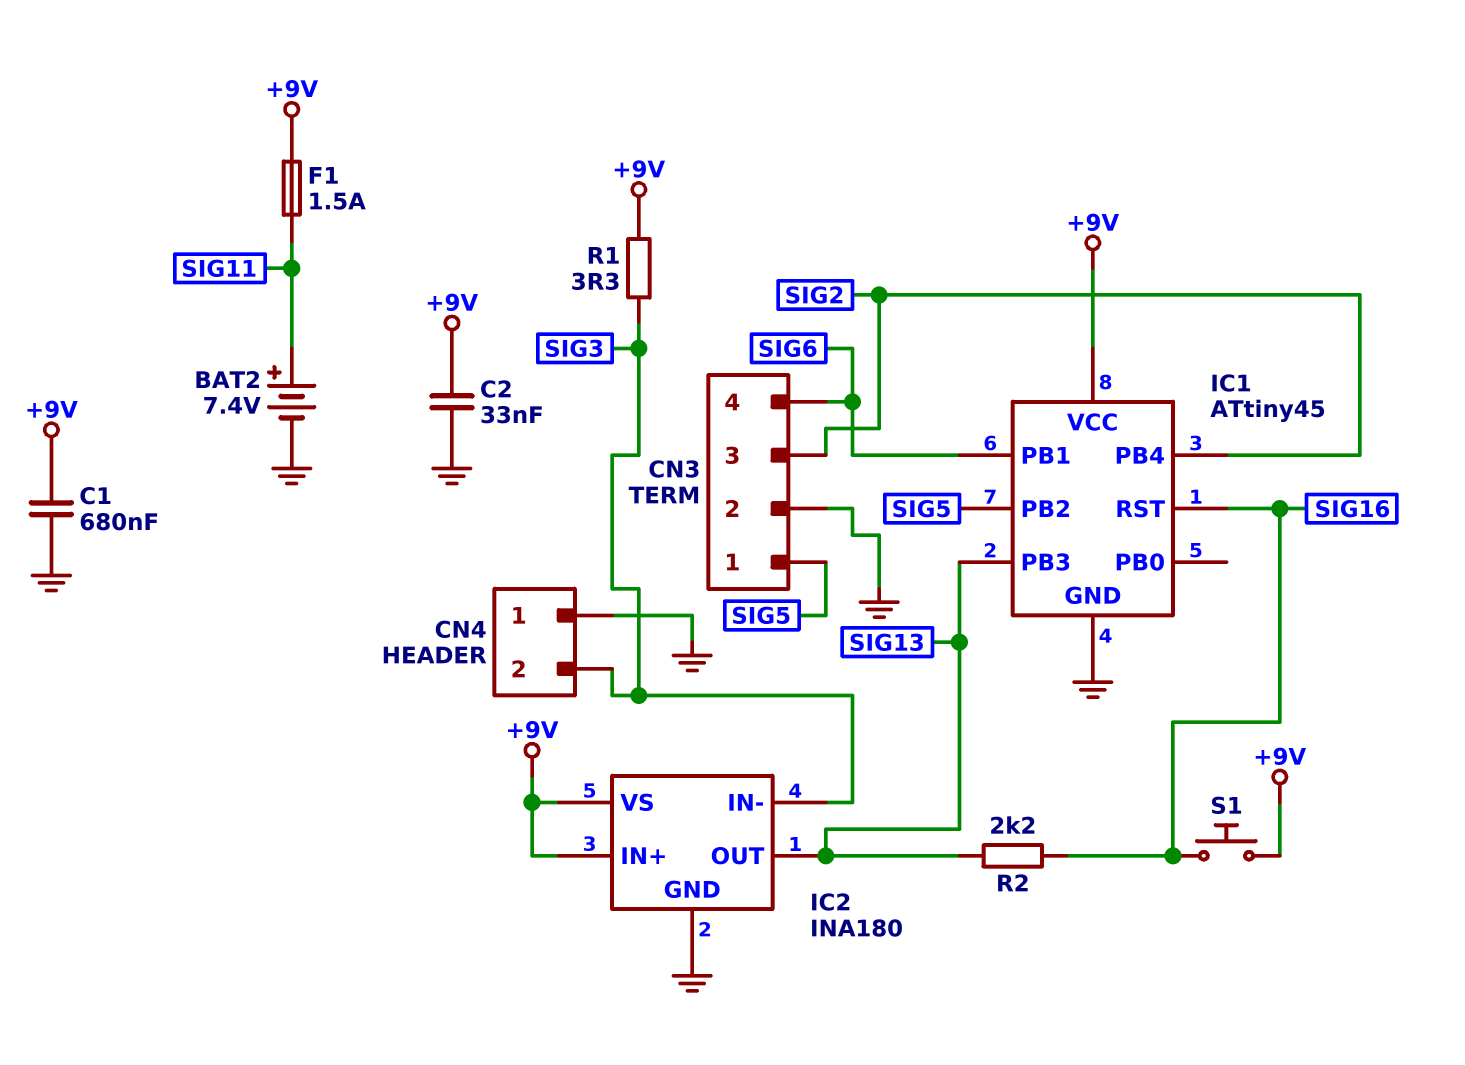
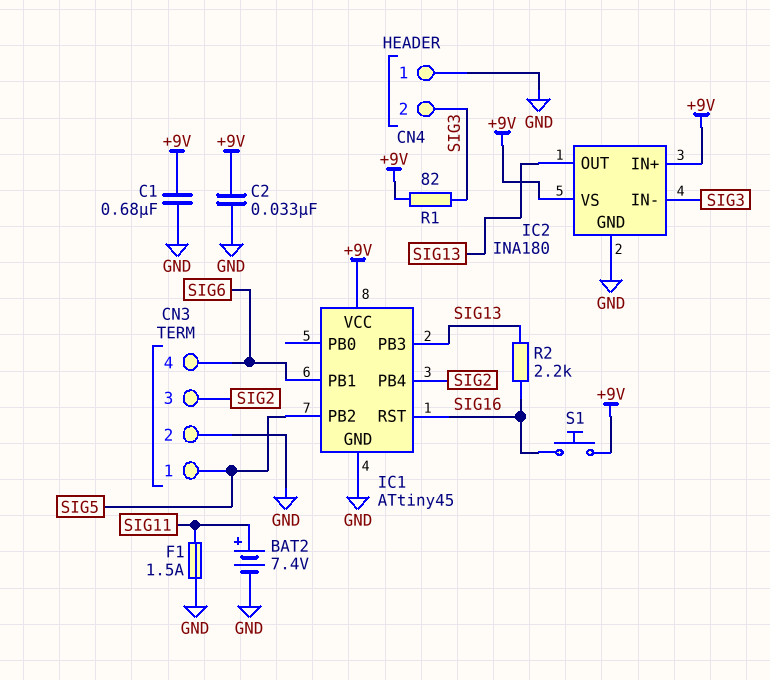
F1: 1.5A (+9V, SIG11) -> 1.5A (GND, SIG11)
R1: 3.3 (+9V, SIG3) -> 82 (+9V, SIG3)

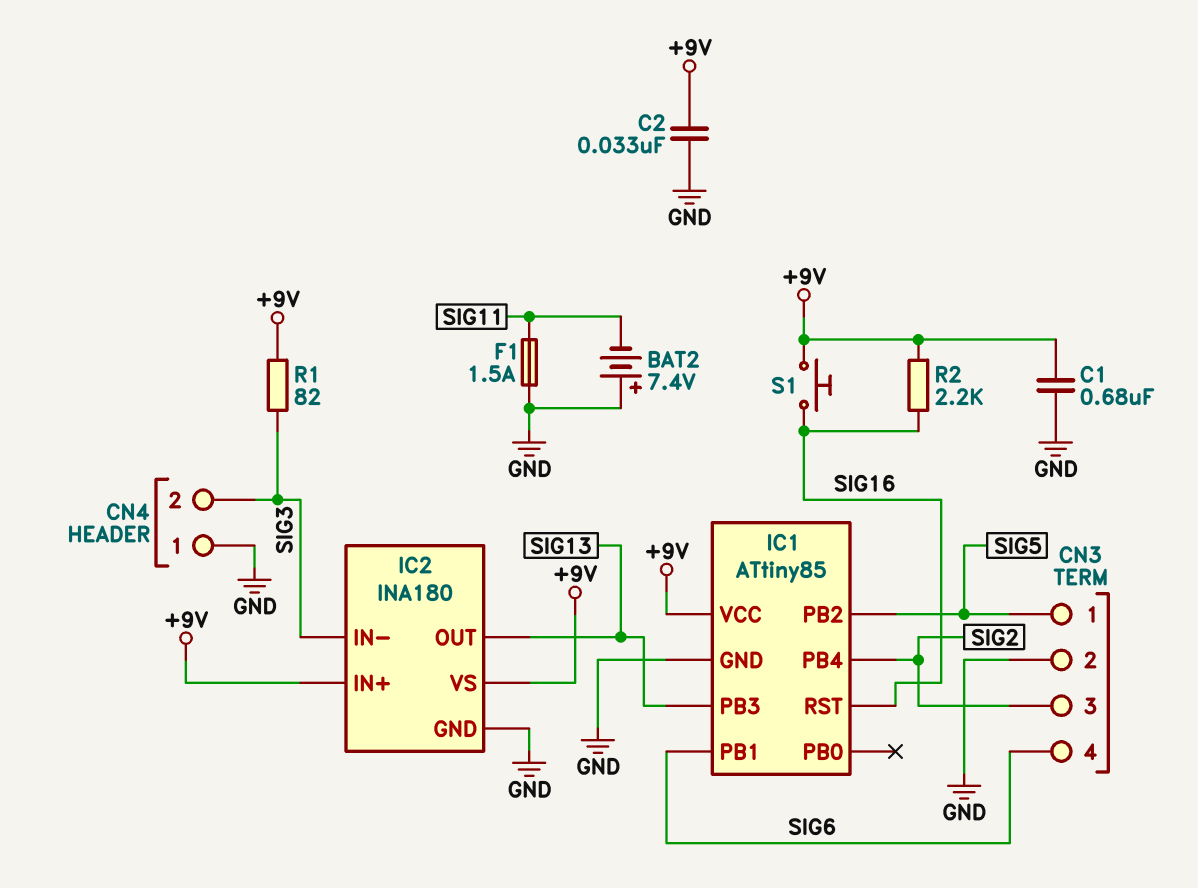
BAT2: 7.4V (plus SIG11, minus GND) -> 7.4V (plus GND, minus SIG11)
IC1: ATtiny45 -> ATtiny85
R2: 2.2k (SIG13, SIG16) -> 2.2k (+9V, SIG16)

